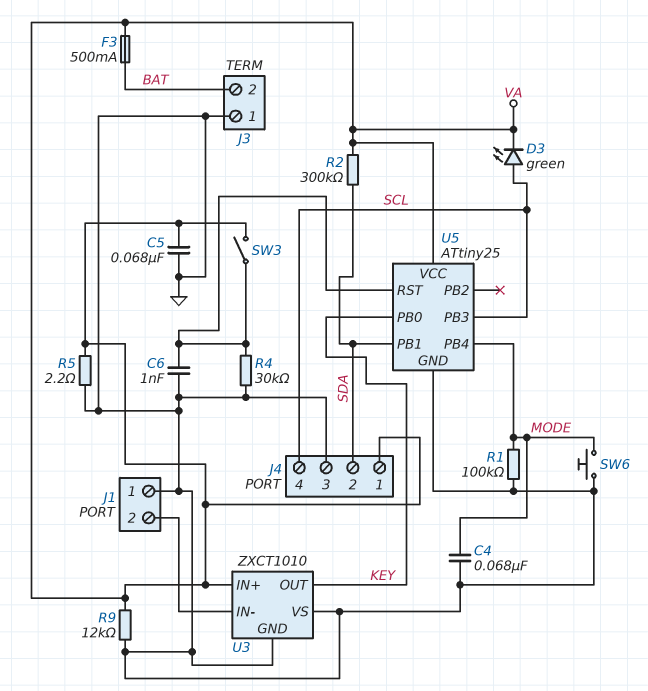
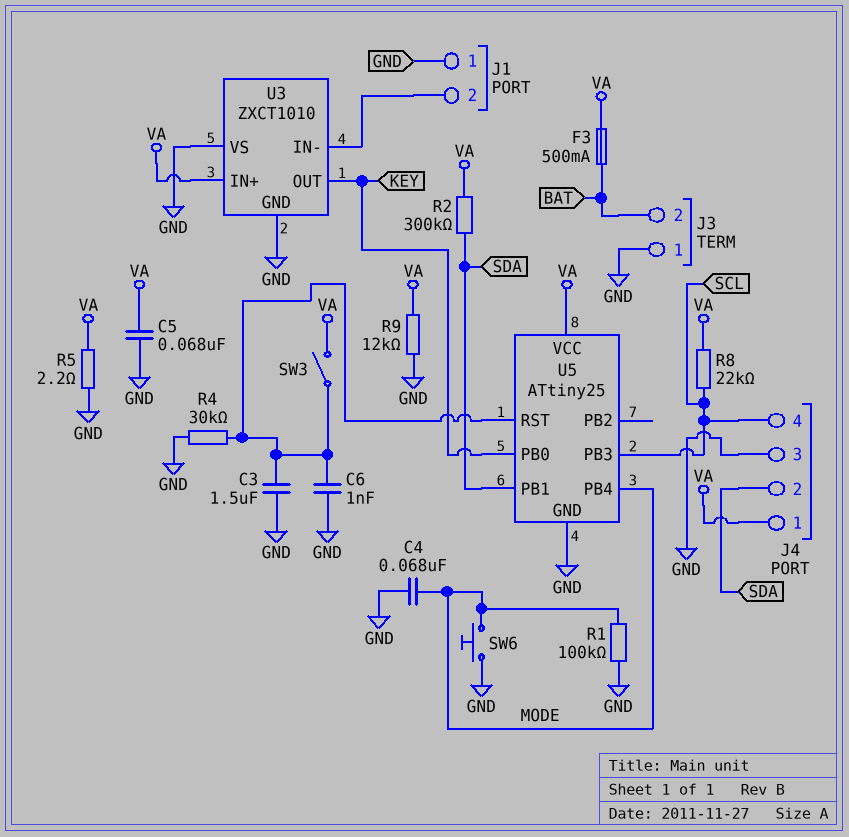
C3: none -> 1.5uF (GND, U5/RST)
D3: LED green (A SCL, K VA) -> none
R8: none -> 22k (SCL, VA)

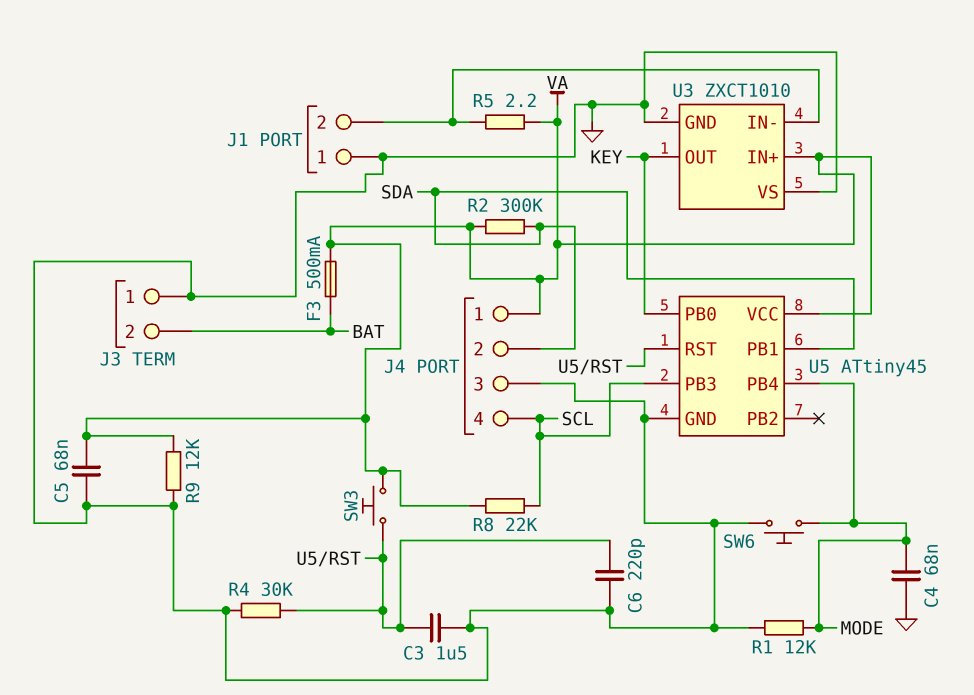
C6: 1nF (GND, U5/RST) -> 220pF (GND, U5/RST)
R1: 100k (GND, MODE) -> 12k (GND, MODE)
R5: 2.2 (GND, VA) -> 2.2 (J1/2, VA)
SW3: switch (U5/RST, VA) -> button (U5/RST, VA)
U5: ATtiny25 -> ATtiny45

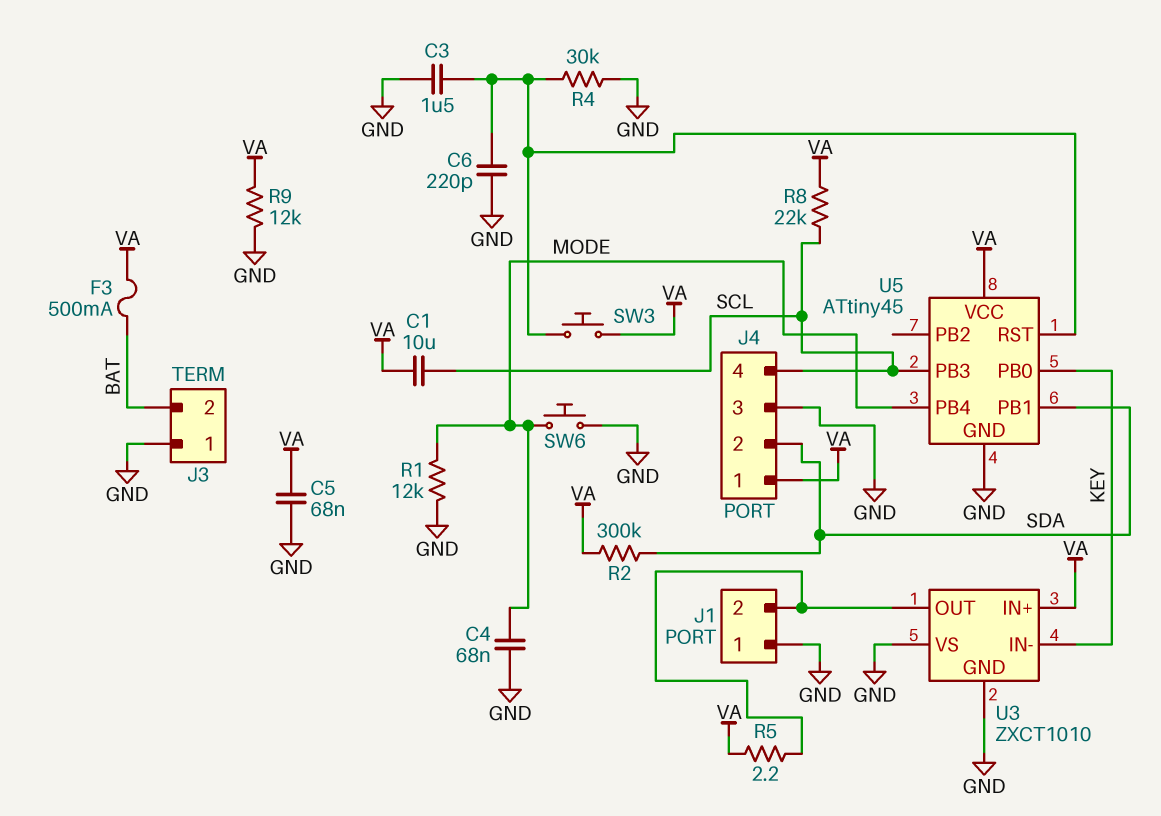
C1: none -> 10uF (SCL, VA)
U3 pin IN-: J1/2 -> KEY
U3 pin OUT: KEY -> J1/2

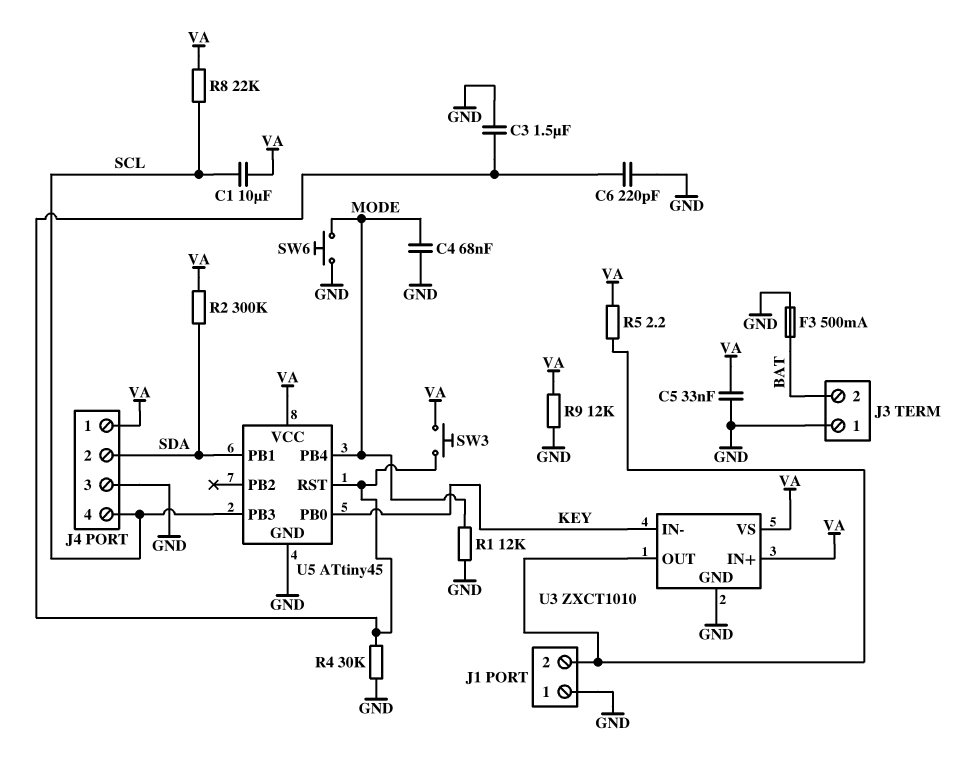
C5: 68nF (GND, VA) -> 33nF (GND, VA)
F3: 500mA (BAT, VA) -> 500mA (BAT, GND)
U3 pin VS: GND -> VA

